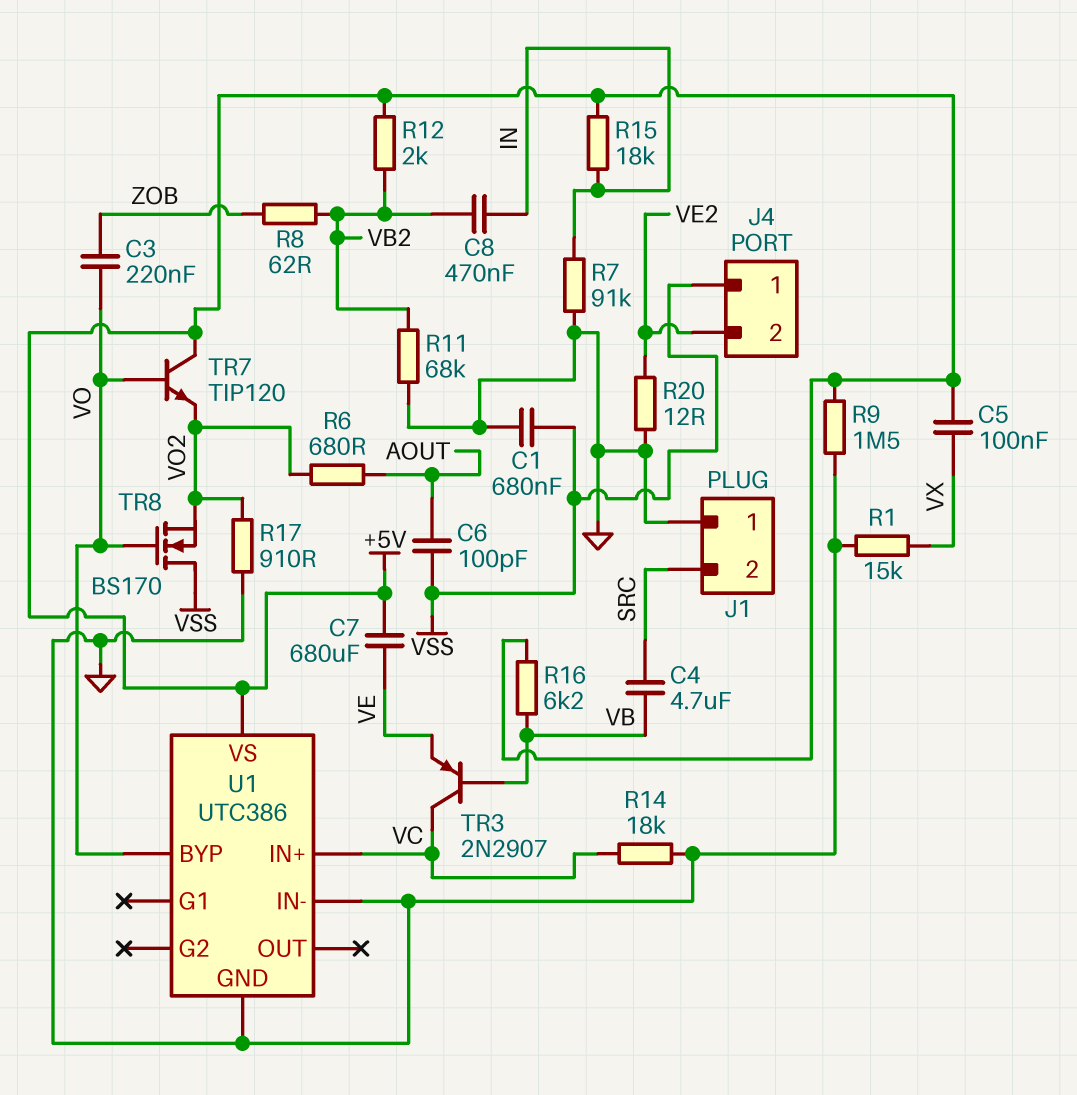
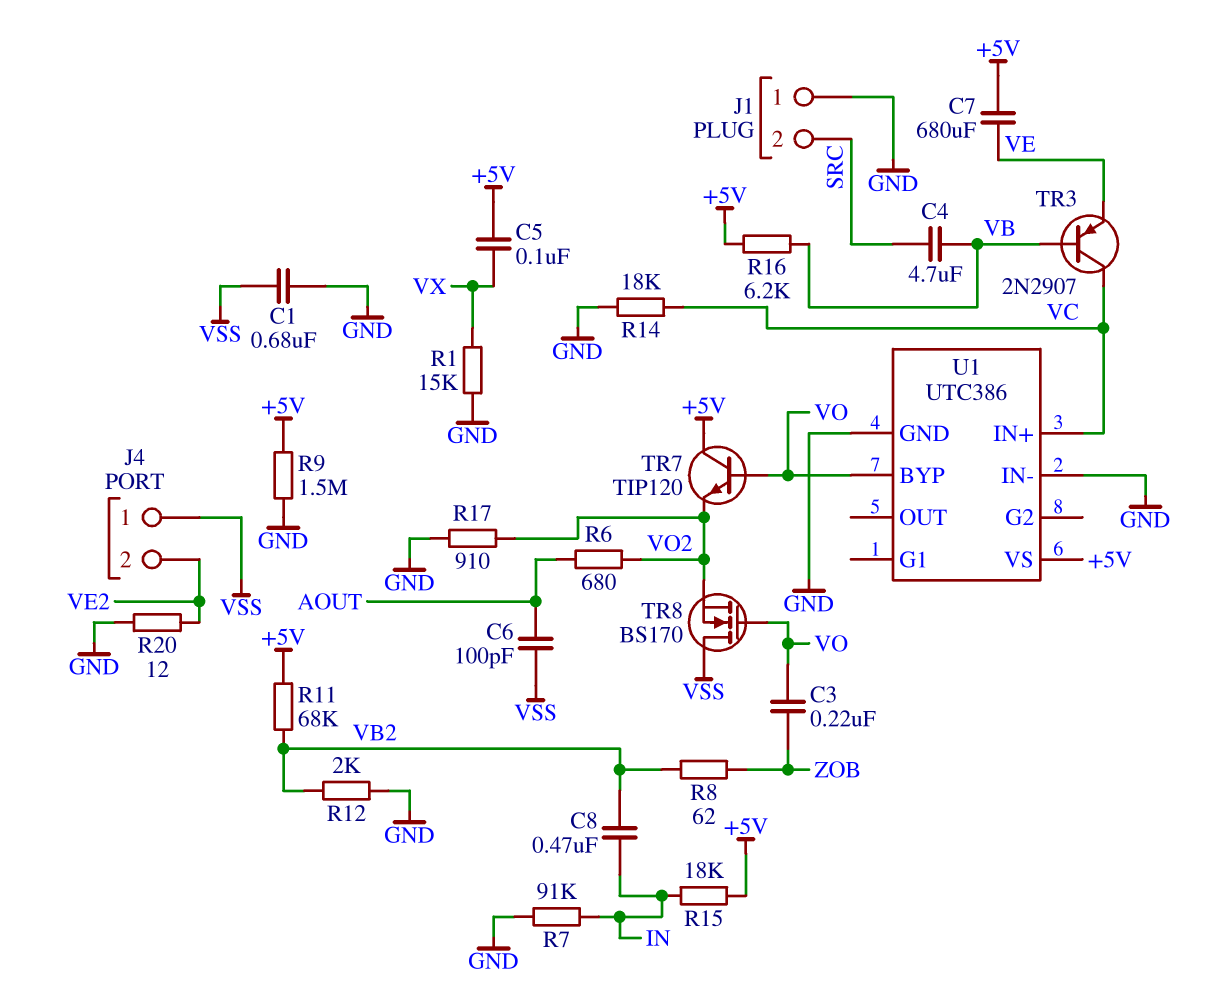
R11: 68k (GND, VB2) -> 68k (+5V, VB2)
R12: 2k (+5V, VB2) -> 2k (GND, VB2)

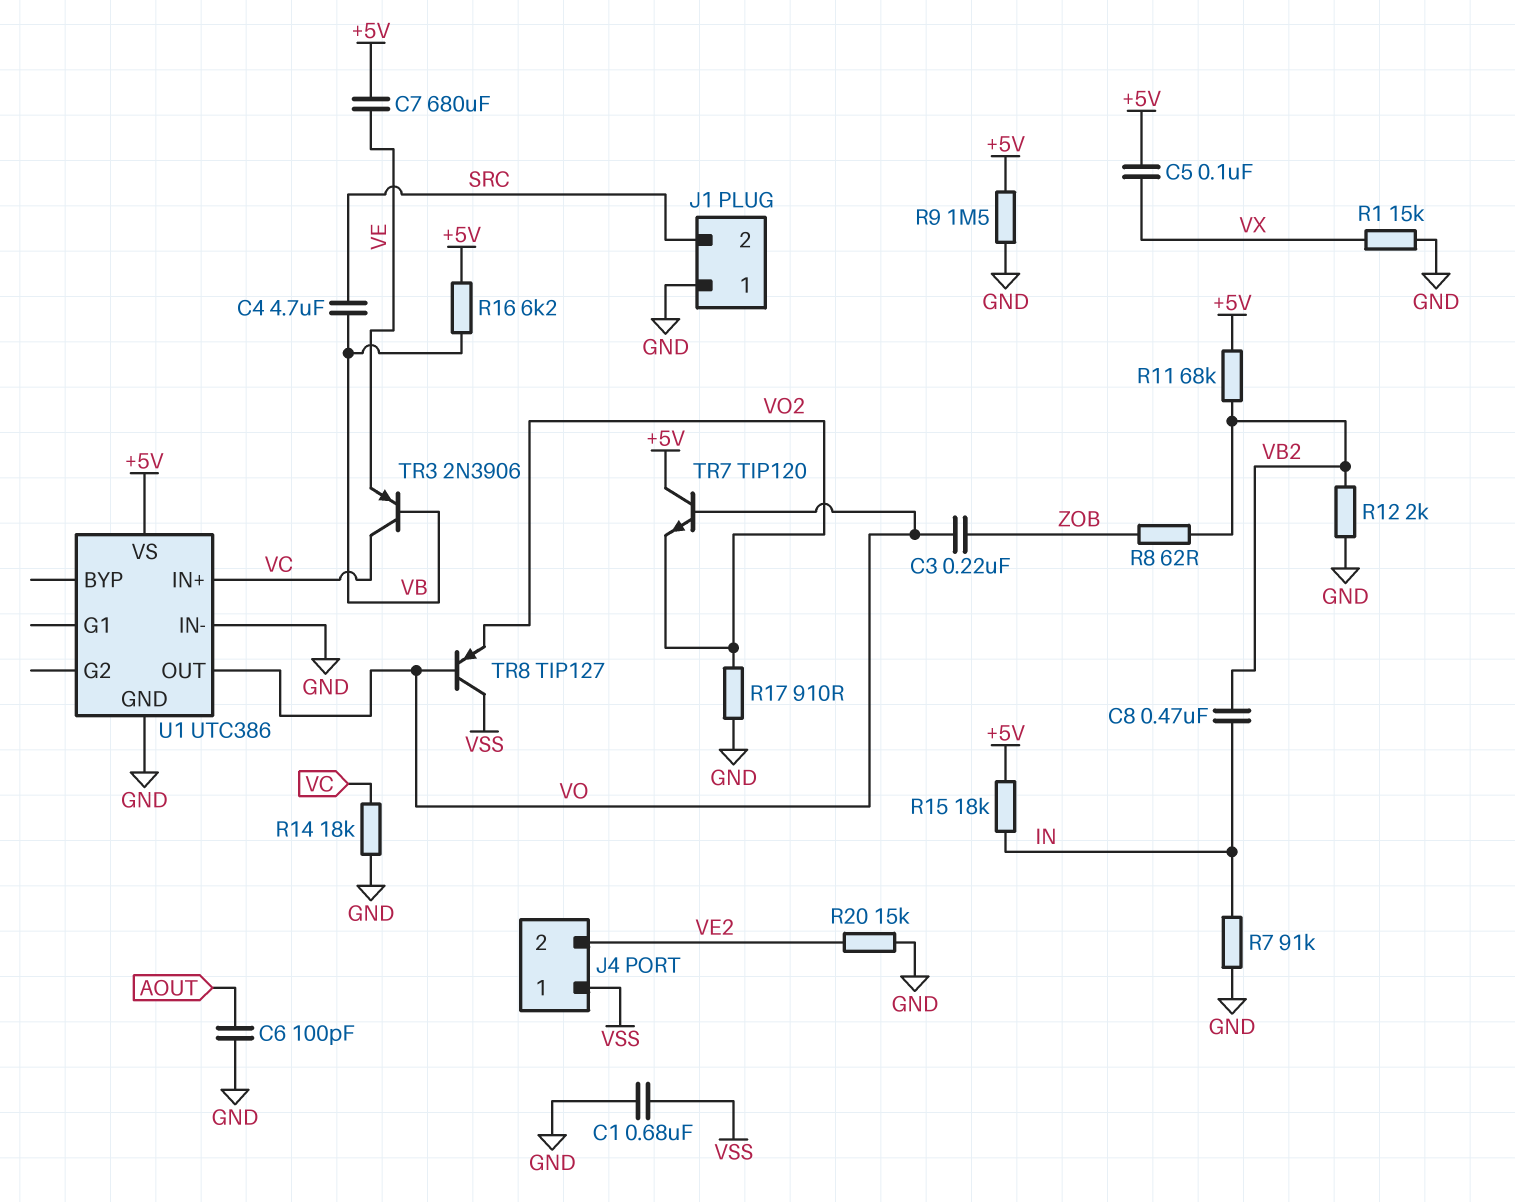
C6: 100pF (AOUT, VSS) -> 100pF (AOUT, GND)
R6: 680 (AOUT, VO2) -> none
R20: 12 (GND, VE2) -> 15k (GND, VE2)
TR3: PNP 2N2907 (B VB, C VC, E VE) -> PNP 2N3906 (B VB, C VC, E VE)
TR8: NMOS BS170 (G VO, D VSS, S VO2) -> PNP TIP127 (B VO, C VSS, E VO2)
U1 pin BYP: VO -> none
U1 pin OUT: none -> VO

